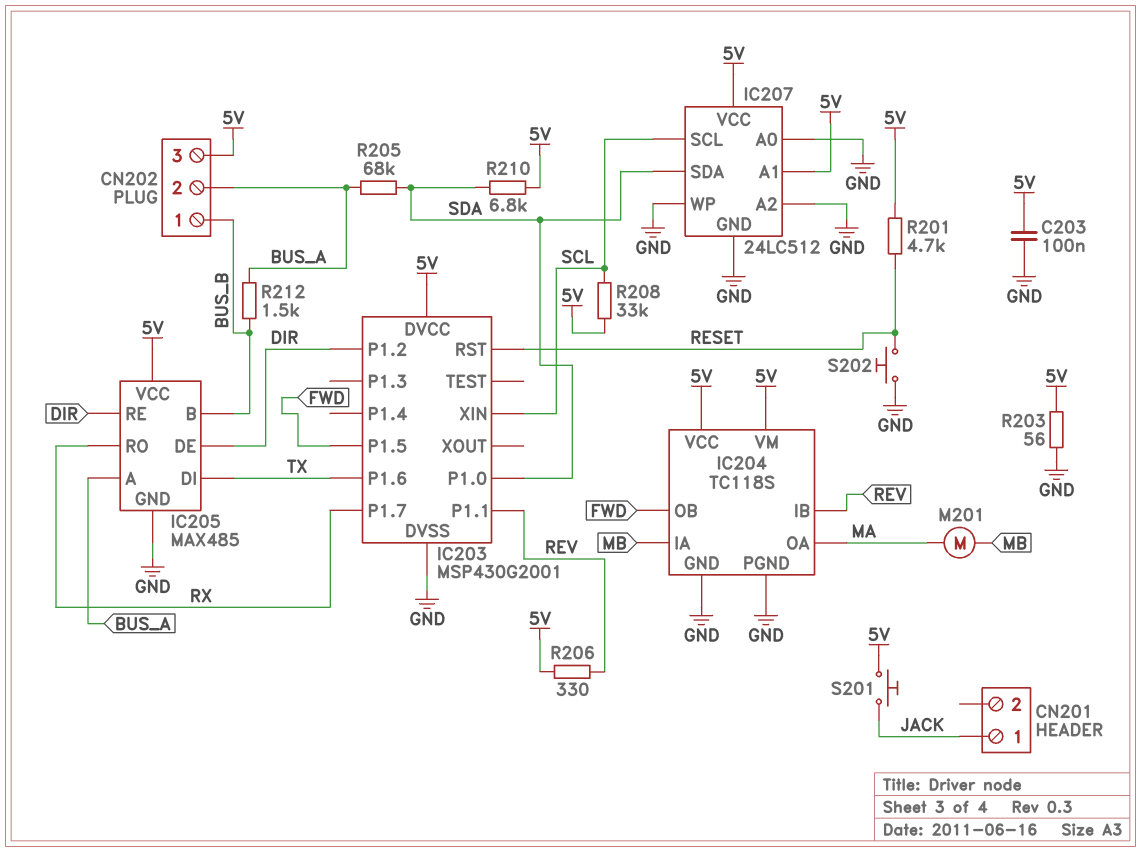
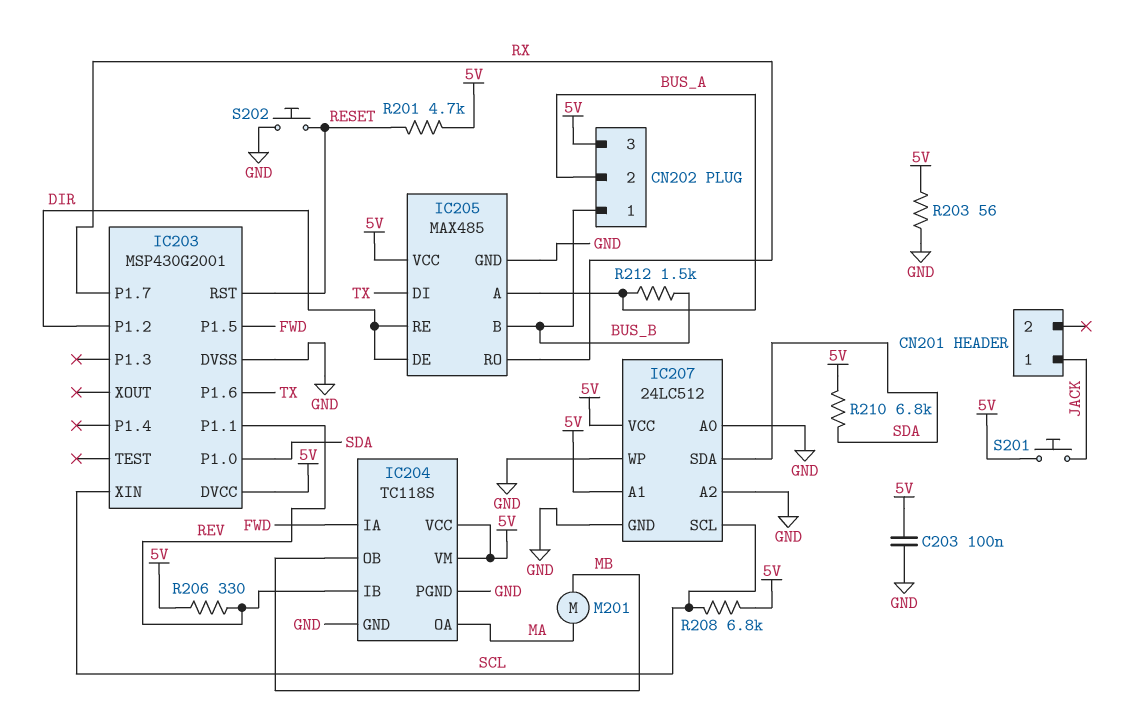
IC204 pin IA: MB -> FWD
IC204 pin OB: FWD -> MB
R205: 68k (BUS_A, SDA) -> none
R208: 33k (5V, SCL) -> 6.8k (5V, SCL)

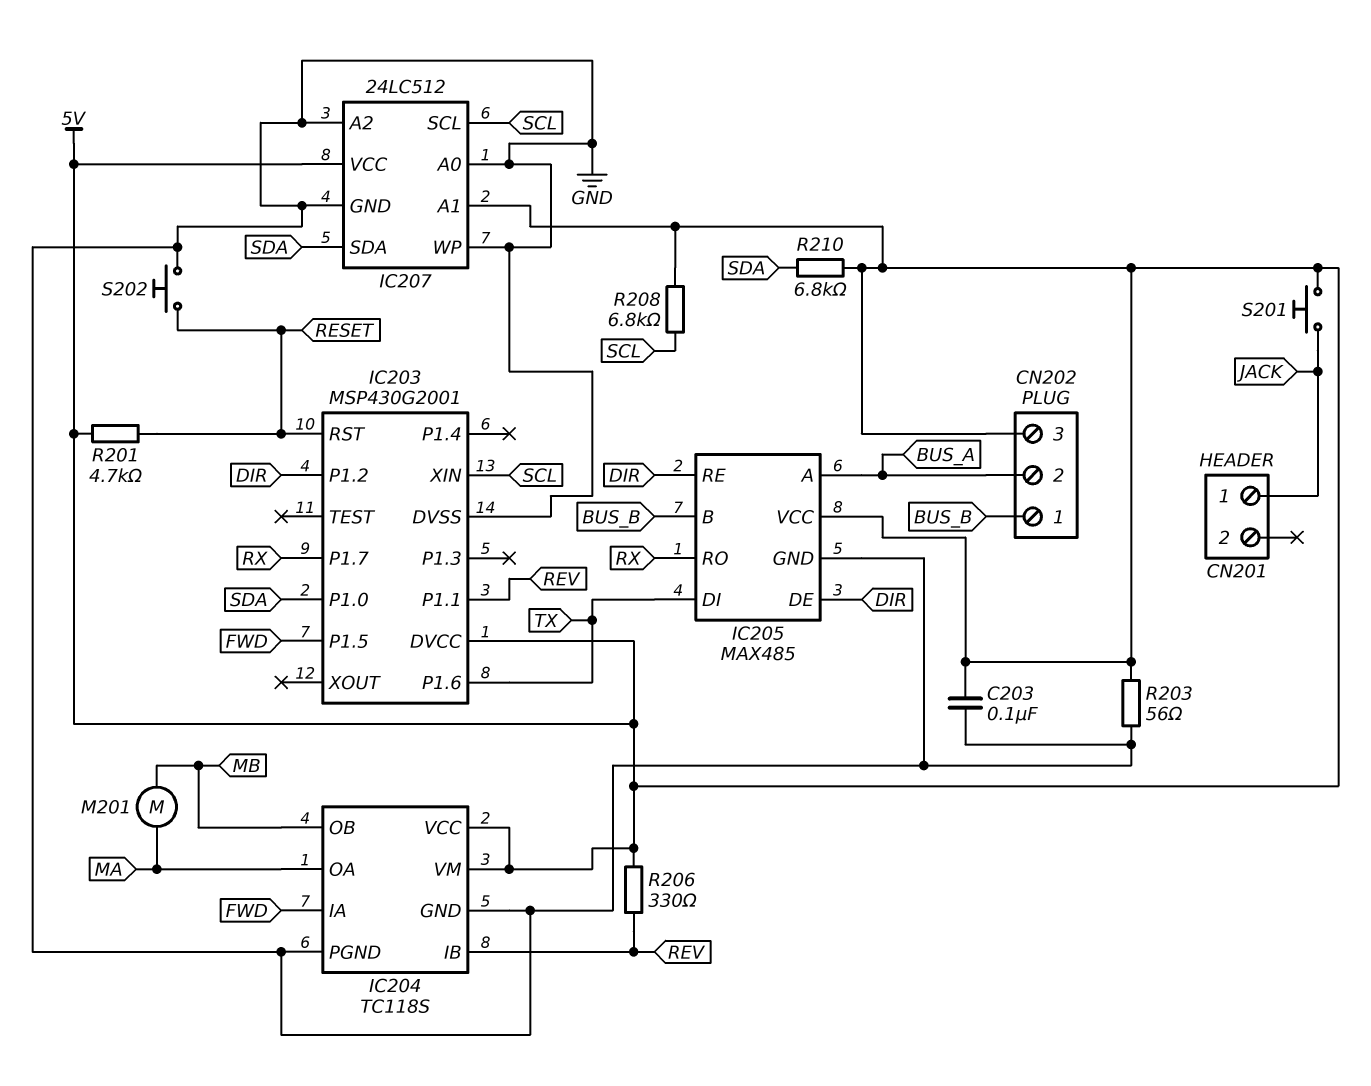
R212: 1.5k (BUS_A, BUS_B) -> none

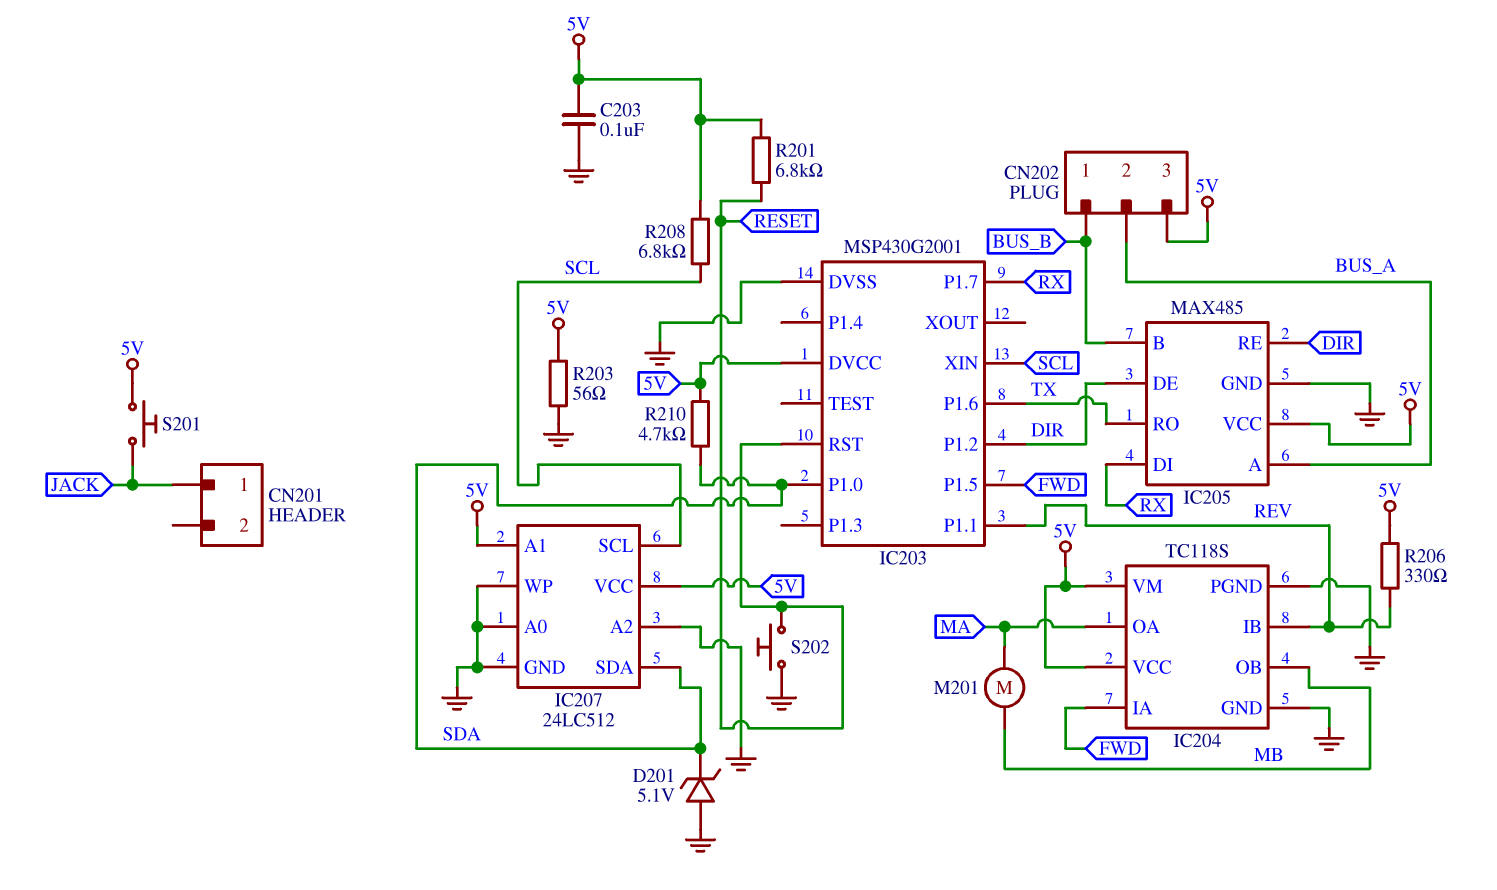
D201: none -> zener 5.1V (A GND, K SDA)
IC205 pin DI: TX -> RX
IC205 pin RO: RX -> TX
R201: 4.7k (5V, RESET) -> 6.8k (5V, RESET)
R210: 6.8k (5V, SDA) -> 4.7k (5V, SDA)

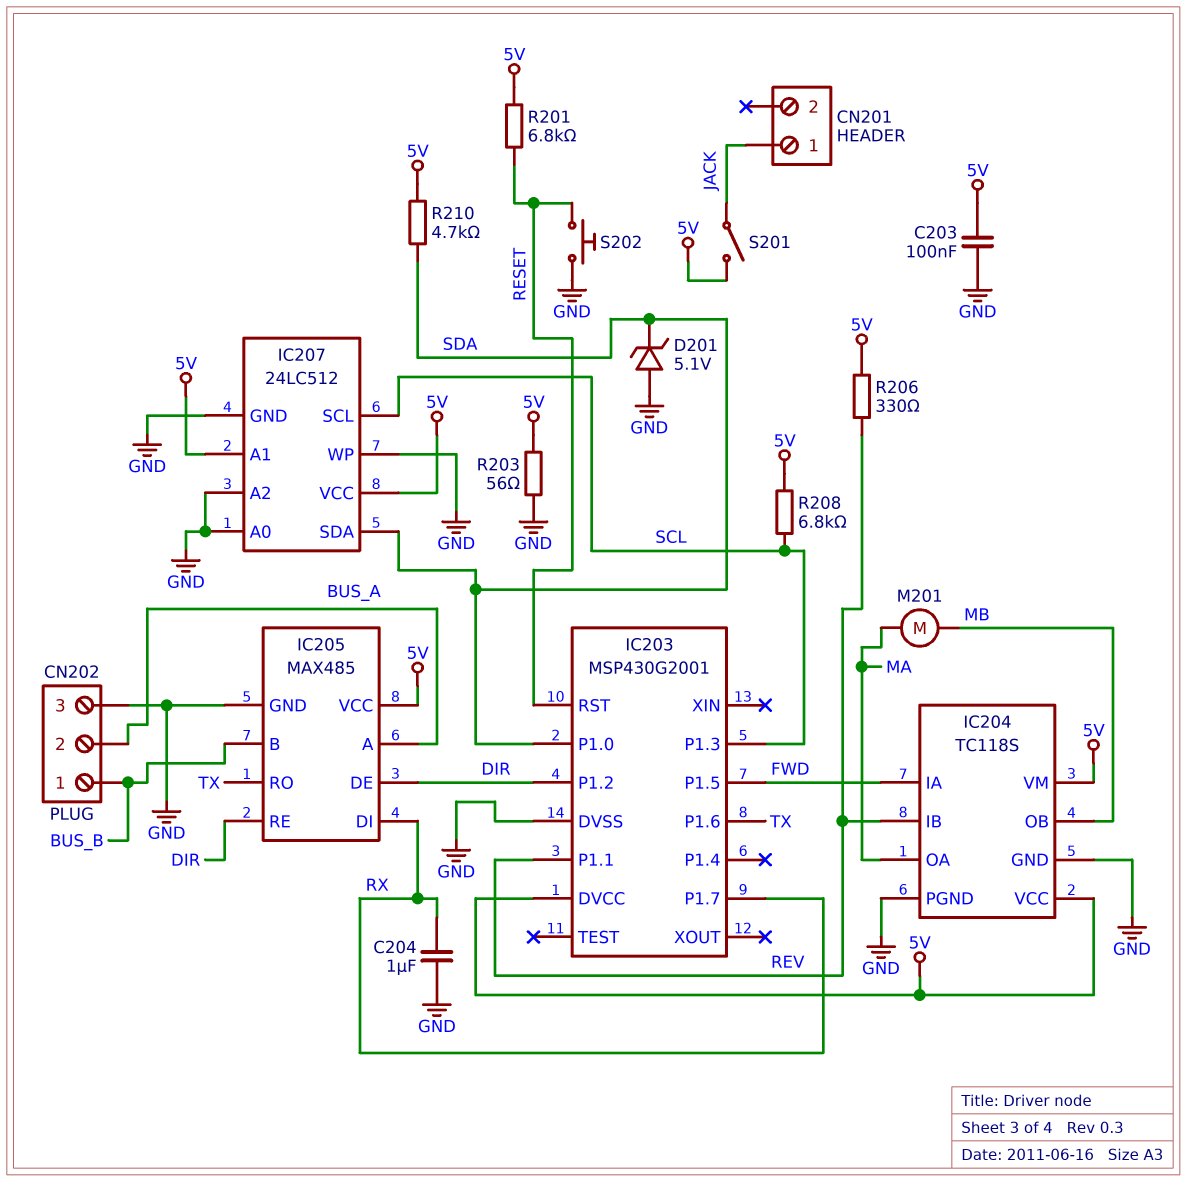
C204: none -> 1uF (GND, RX)
CN202 pin 3: 5V -> GND
IC203 pin P1.3: none -> SCL
IC203 pin XIN: SCL -> none
S201: button (5V, JACK) -> switch (5V, JACK)

